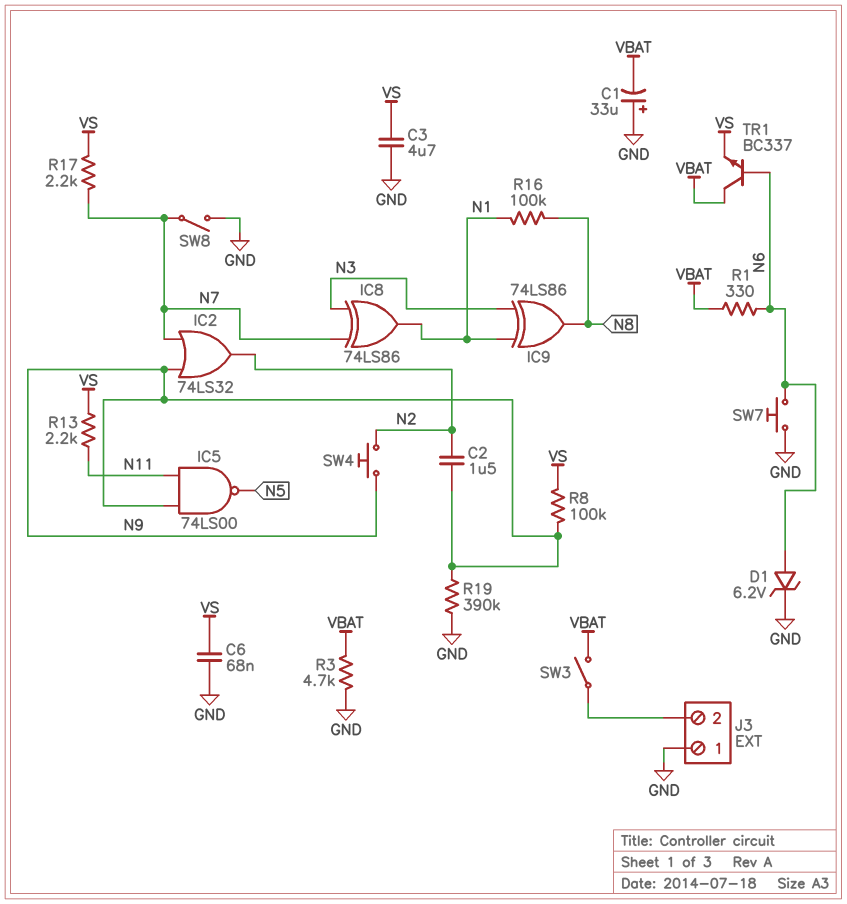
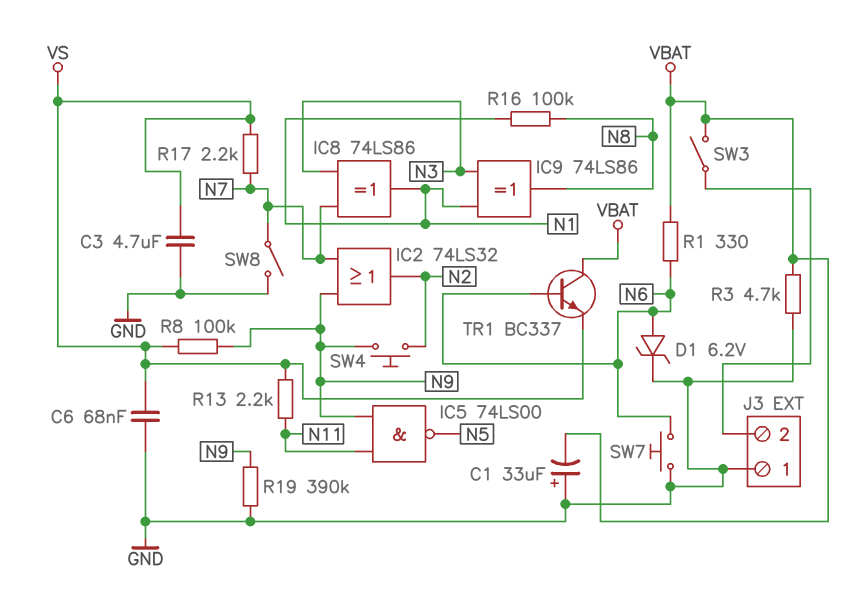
C2: 1.5uF (N2, N9) -> none

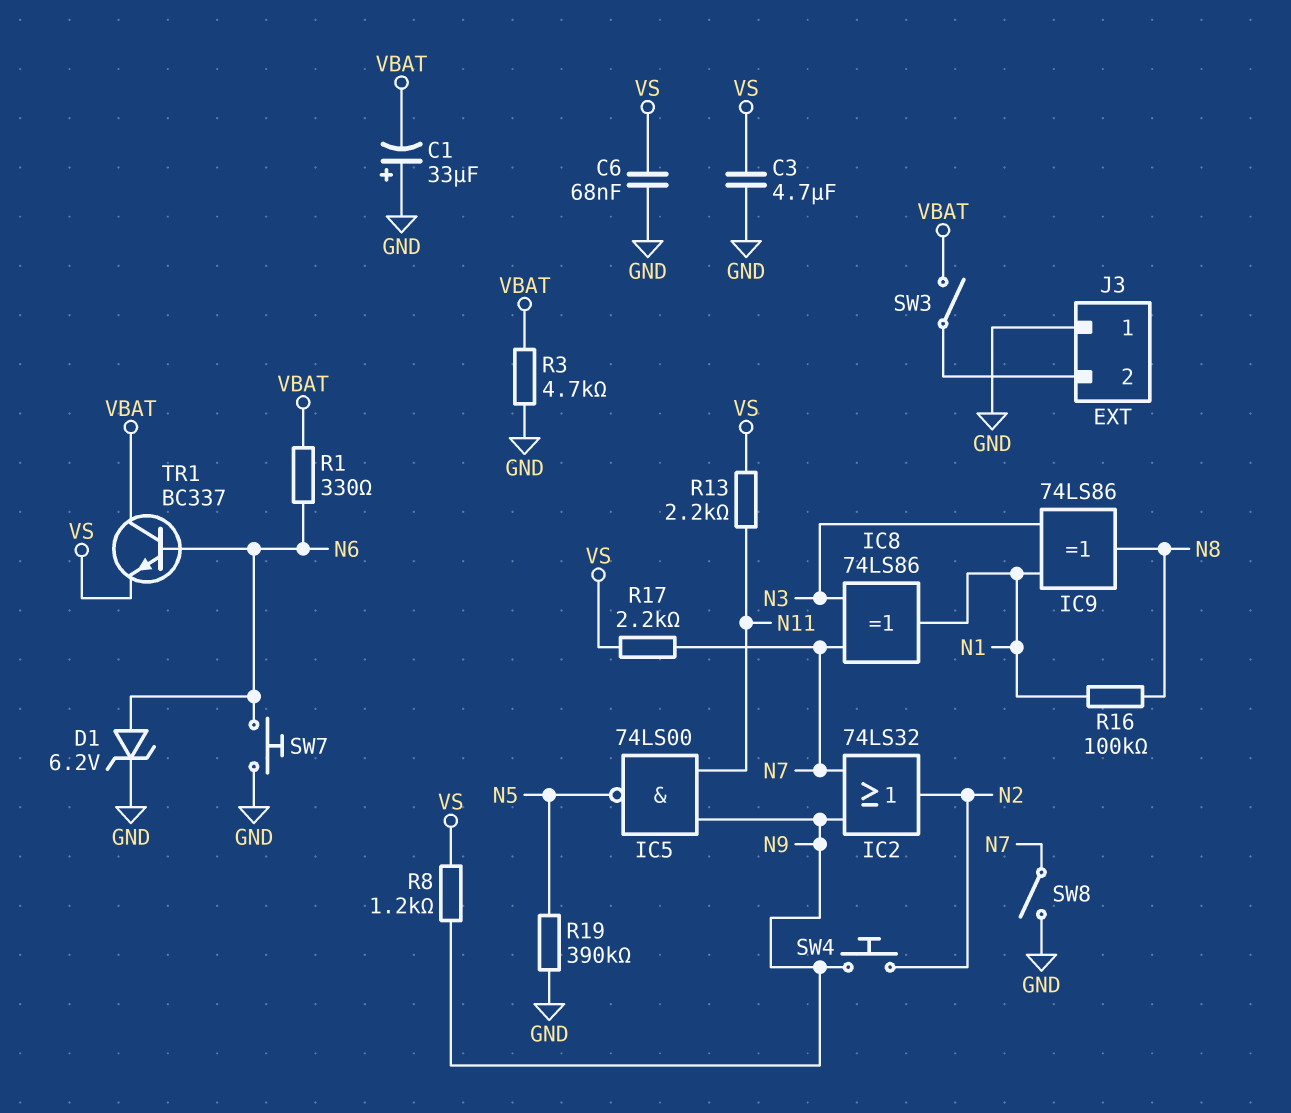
R8: 100k (N9, VS) -> 1.2k (N9, VS)
R19: 390k (GND, N9) -> 390k (GND, N5)

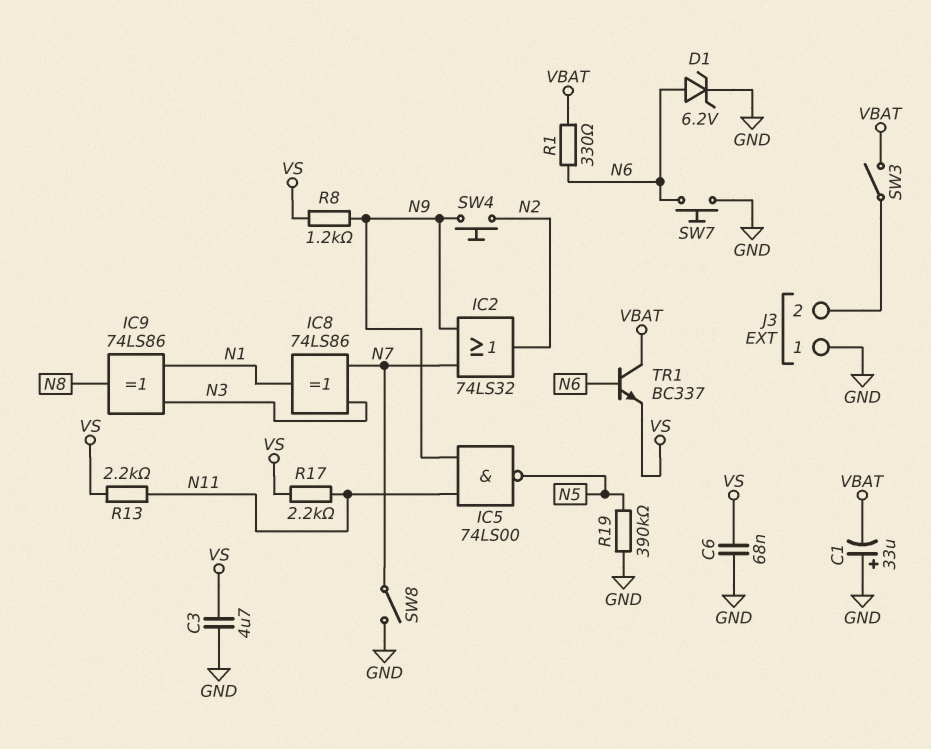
R3: 4.7k (GND, VBAT) -> none
R16: 100k (N1, N8) -> none
R17: 2.2k (N7, VS) -> 2.2k (N11, VS)

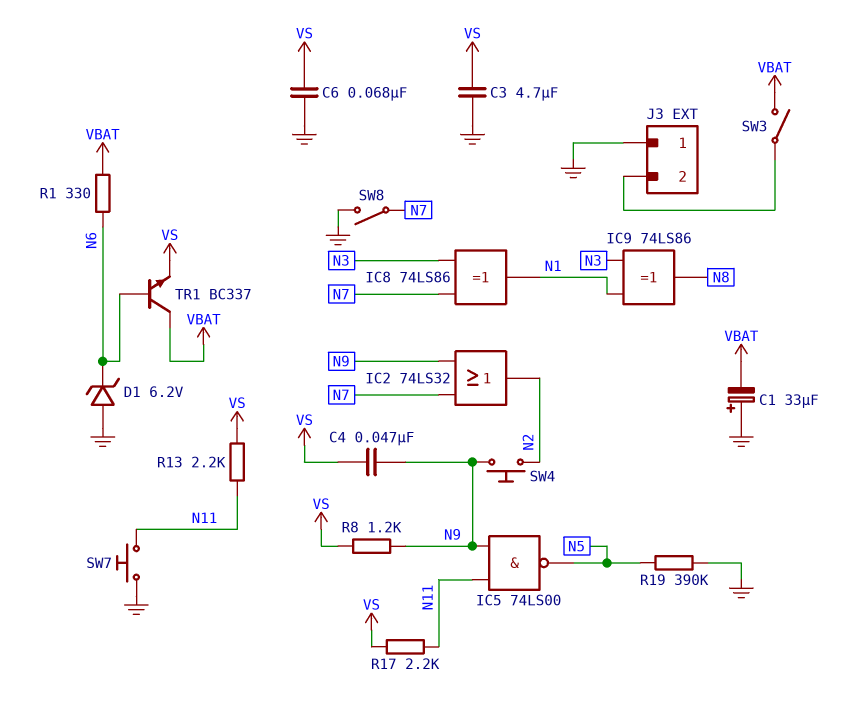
C4: none -> 47nF (N9, VS)
D1: zener 6.2V (A N6, K GND) -> zener 6.2V (A GND, K N6)
SW7: button (GND, N6) -> button (GND, N11)

